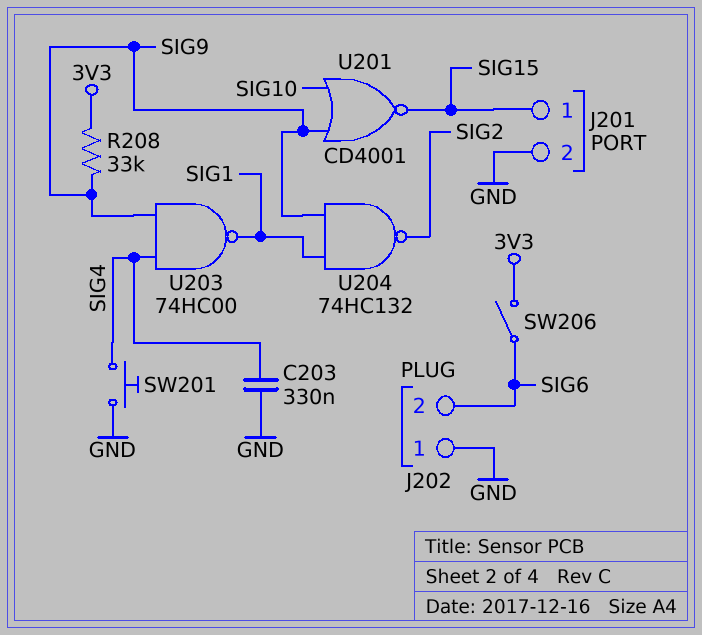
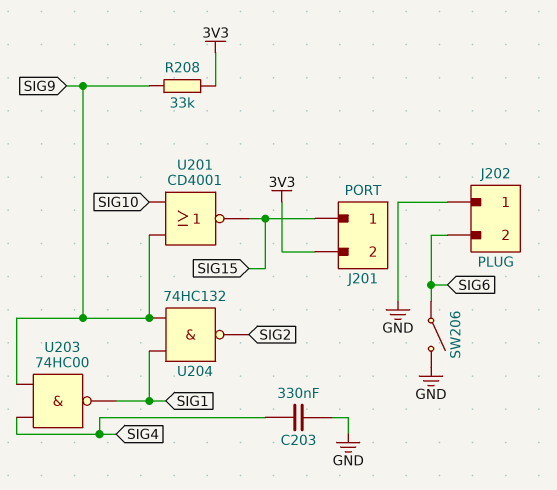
J201 pin 2: GND -> 3V3
SW201: button (GND, SIG4) -> none
SW206: switch (3V3, SIG6) -> switch (GND, SIG6)

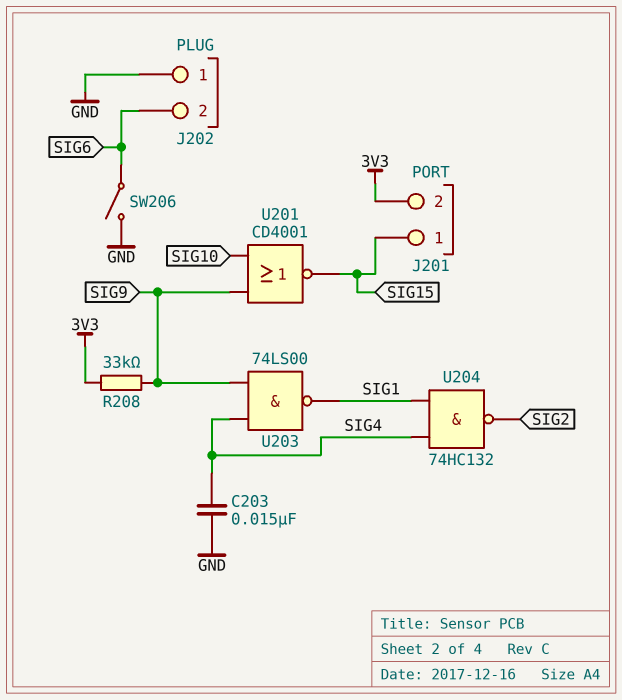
C203: 330nF (GND, SIG4) -> 15nF (GND, SIG4)
U203: NAND 74HC00 (in SIG4, in SIG9, out SIG1) -> NAND 74LS00 (in SIG4, in SIG9, out SIG1)
U204: NAND 74HC132 (in SIG1, in SIG9, out SIG2) -> NAND 74HC132 (in SIG1, in SIG4, out SIG2)

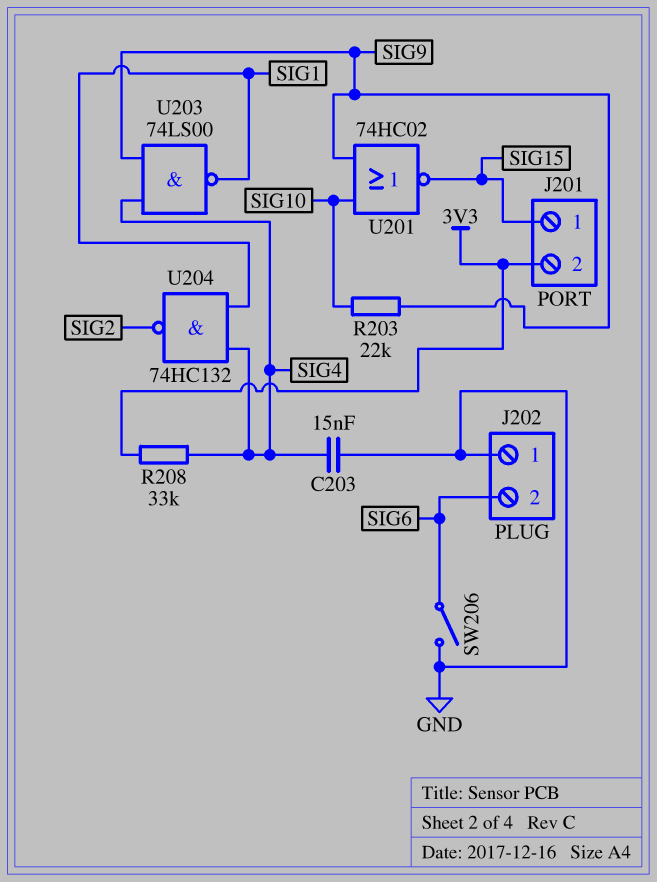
R203: none -> 22k (SIG9, SIG10)
R208: 33k (3V3, SIG9) -> 33k (3V3, SIG4)
U201: NOR CD4001 (in SIG9, in SIG10, out SIG15) -> NOR 74HC02 (in SIG9, in SIG10, out SIG15)

